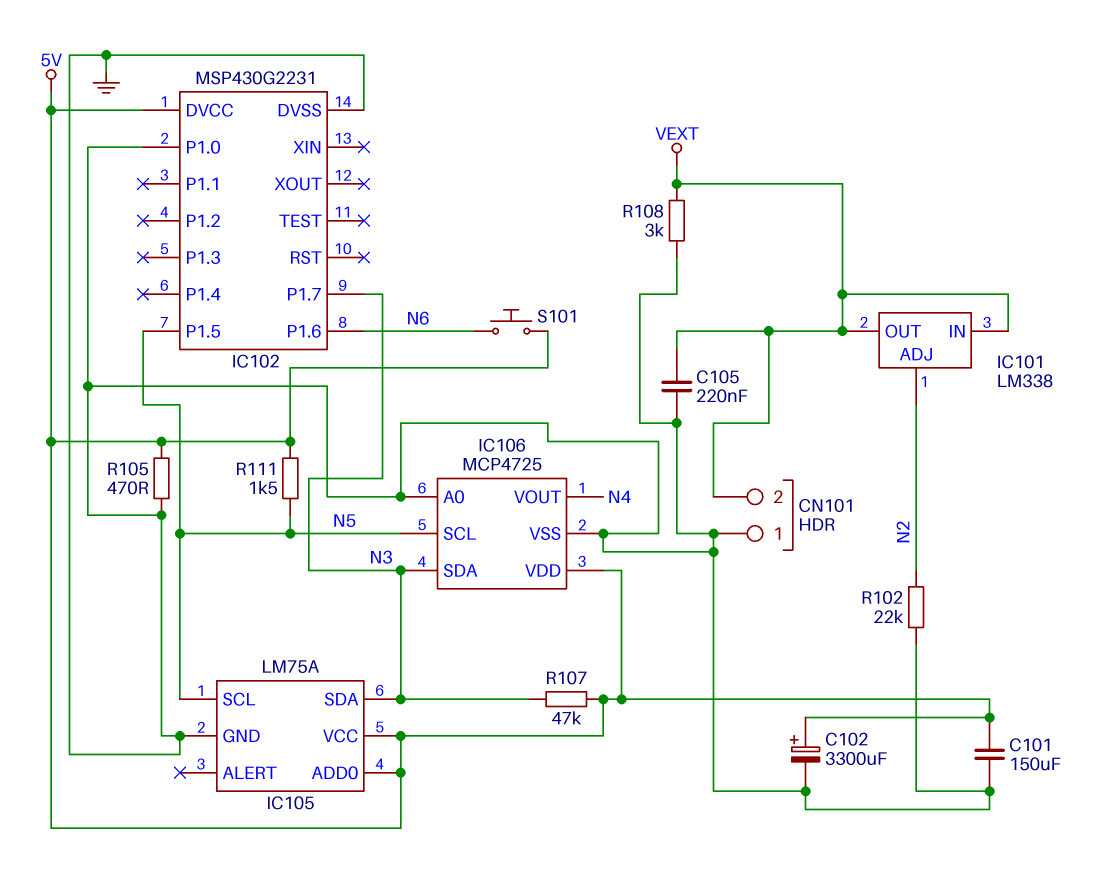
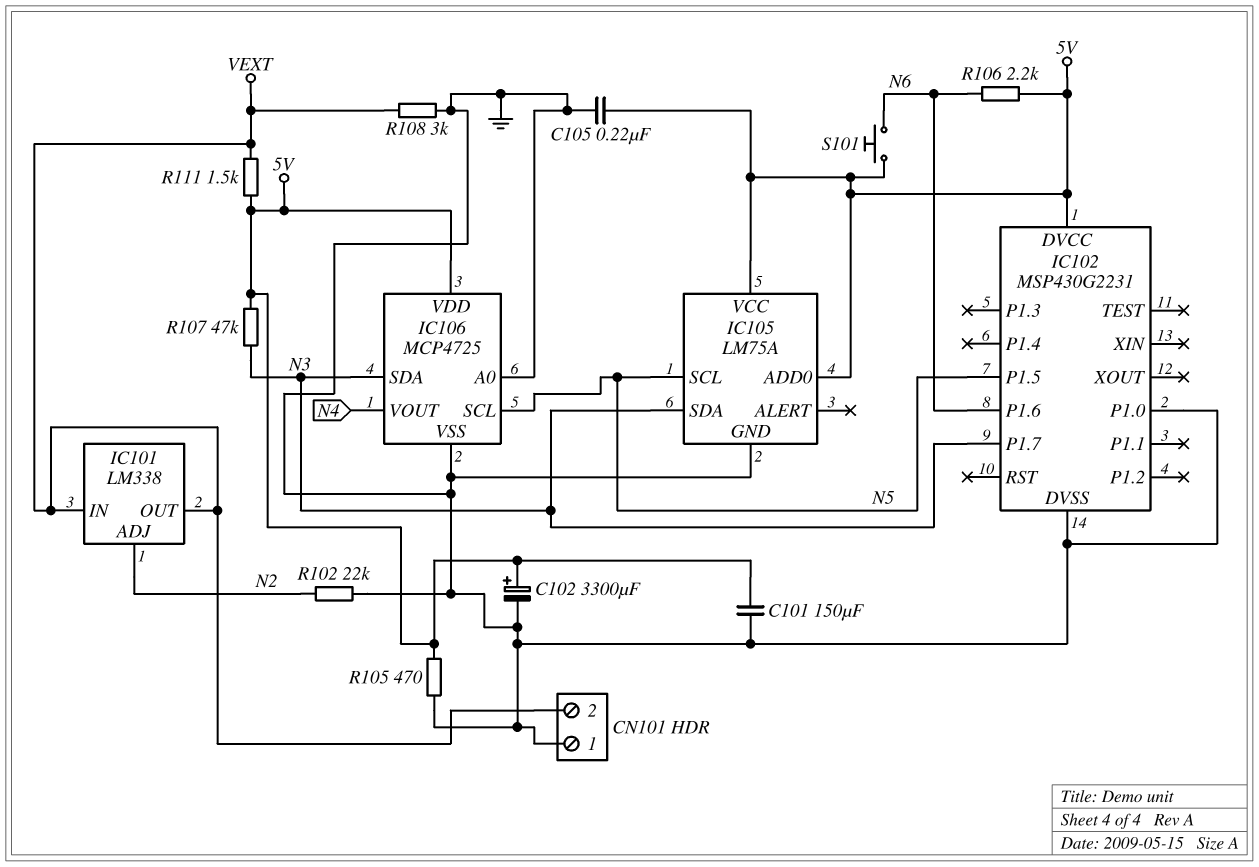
C105: 220nF (GND, VEXT) -> 220nF (5V, GND)
R106: none -> 2.2k (5V, N6)
R111: 1.5k (5V, N5) -> 1.5k (5V, VEXT)

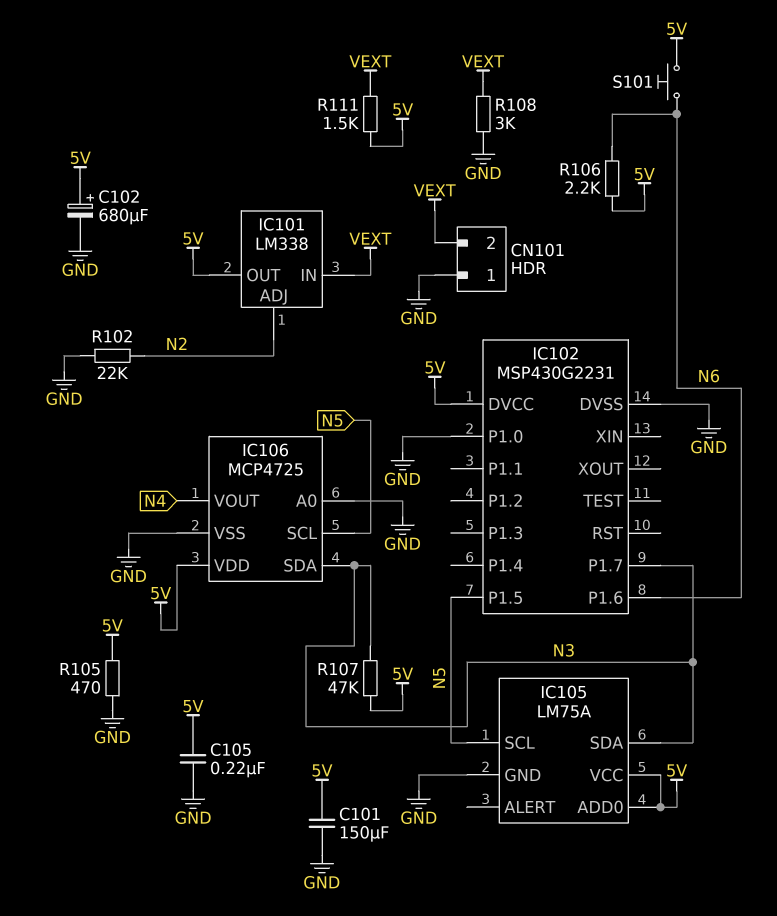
C102: 3300uF (plus 5V, minus GND) -> 680uF (plus 5V, minus GND)
IC101 pin OUT: VEXT -> 5V

